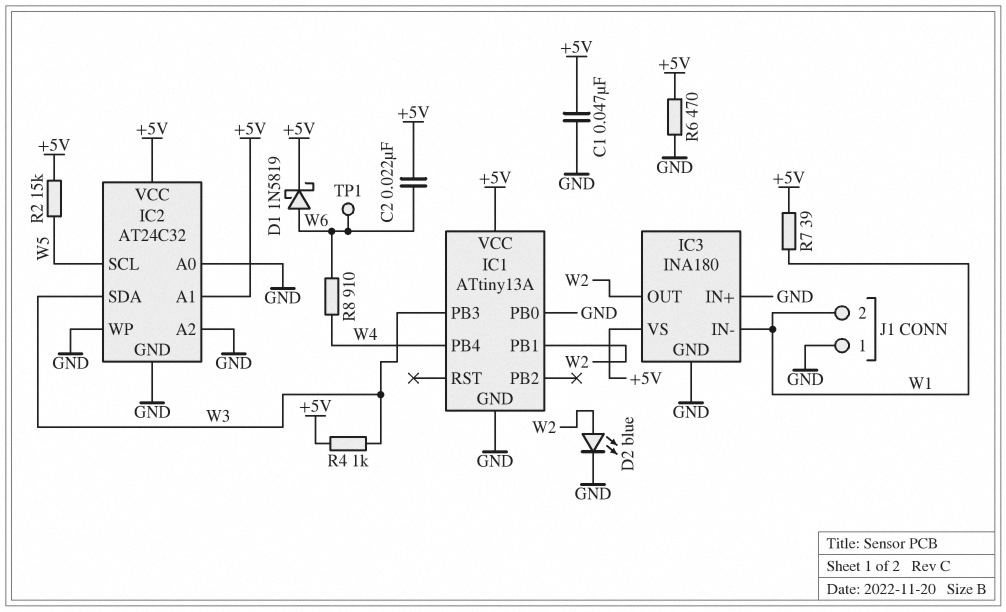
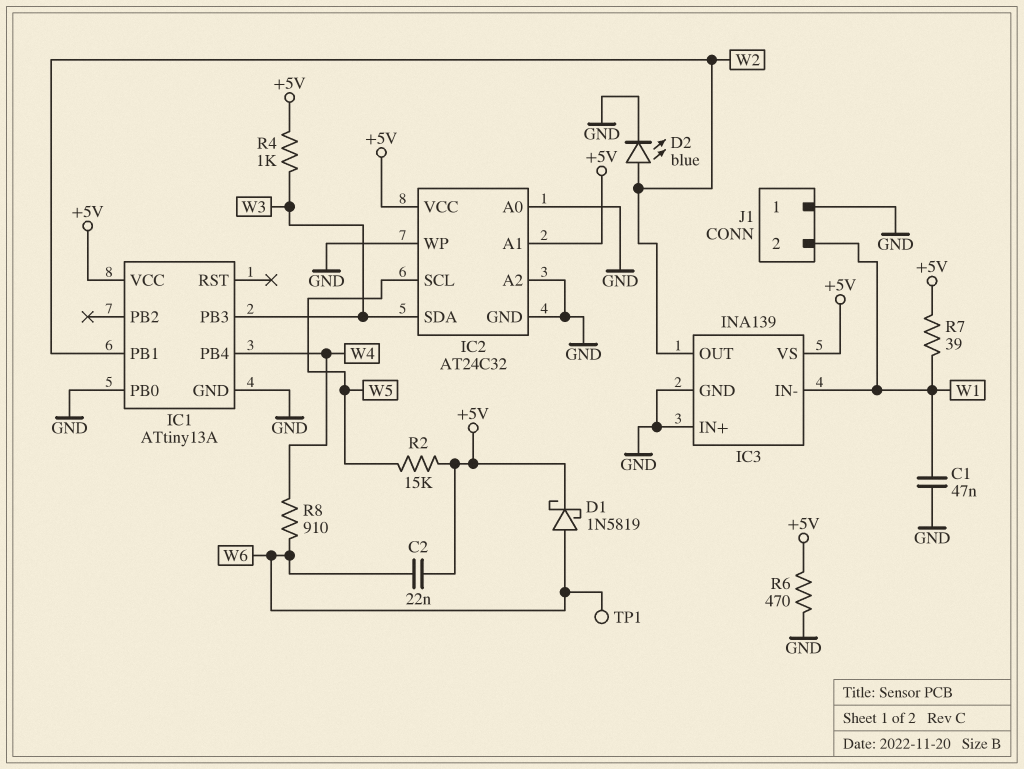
C1: 47nF (+5V, GND) -> 47nF (GND, W1)
IC3: INA180 -> INA139

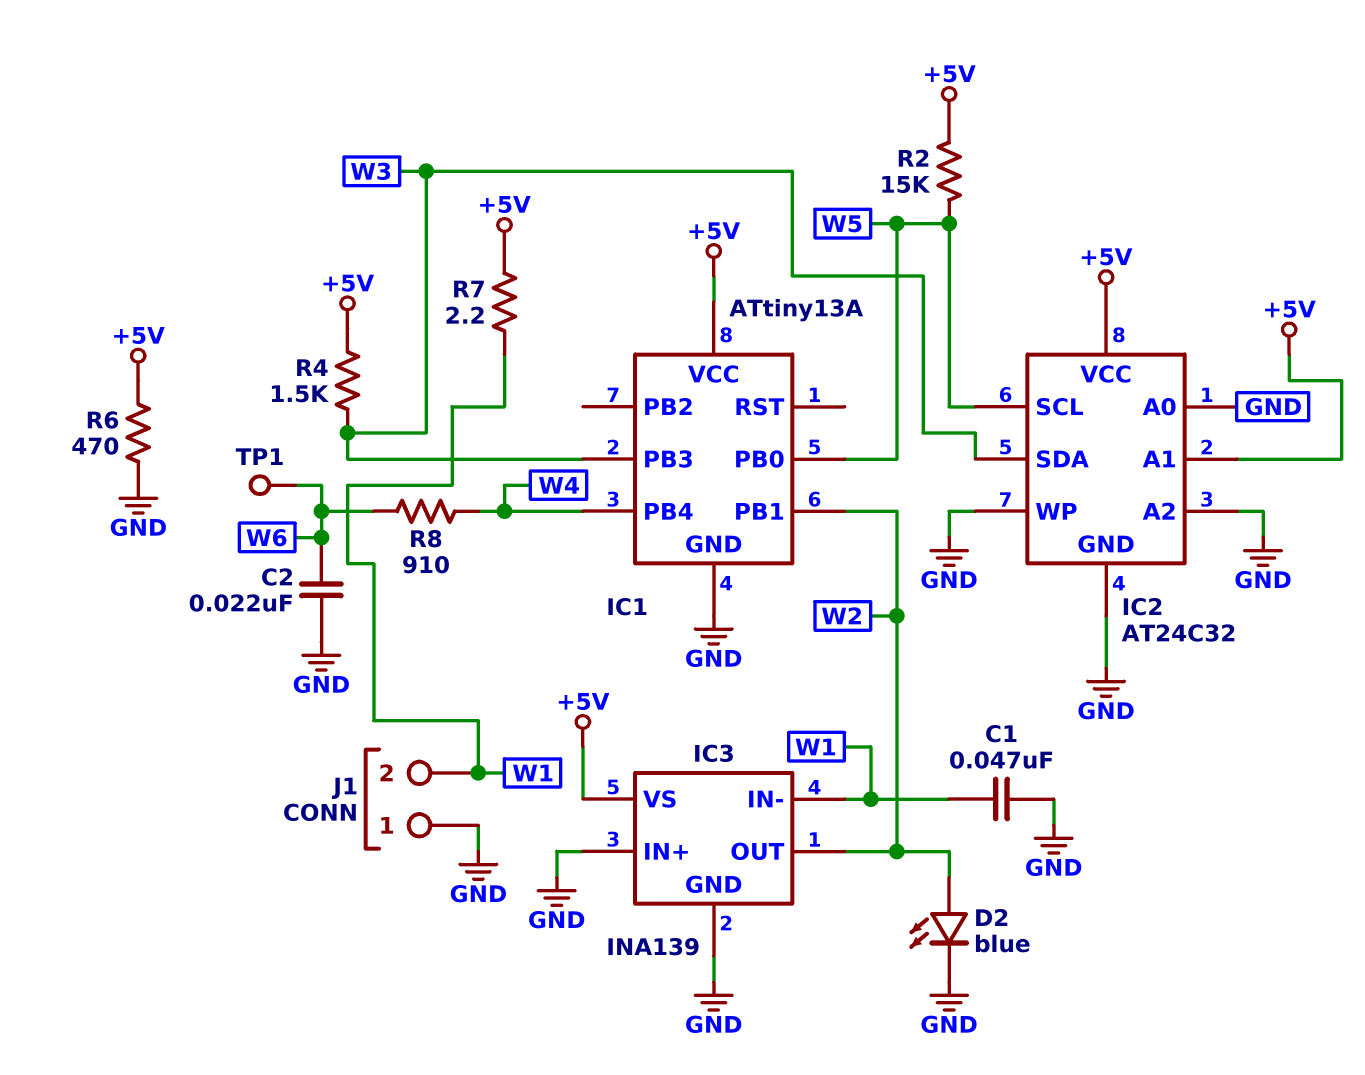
C2: 22nF (+5V, W6) -> 22nF (GND, W6)
D1: schottky 1N5819 (A W6, K +5V) -> none
IC1 pin PB0: GND -> W5
R4: 1k (+5V, W3) -> 1.5k (+5V, W3)
R7: 39 (+5V, W1) -> 2.2 (+5V, W1)

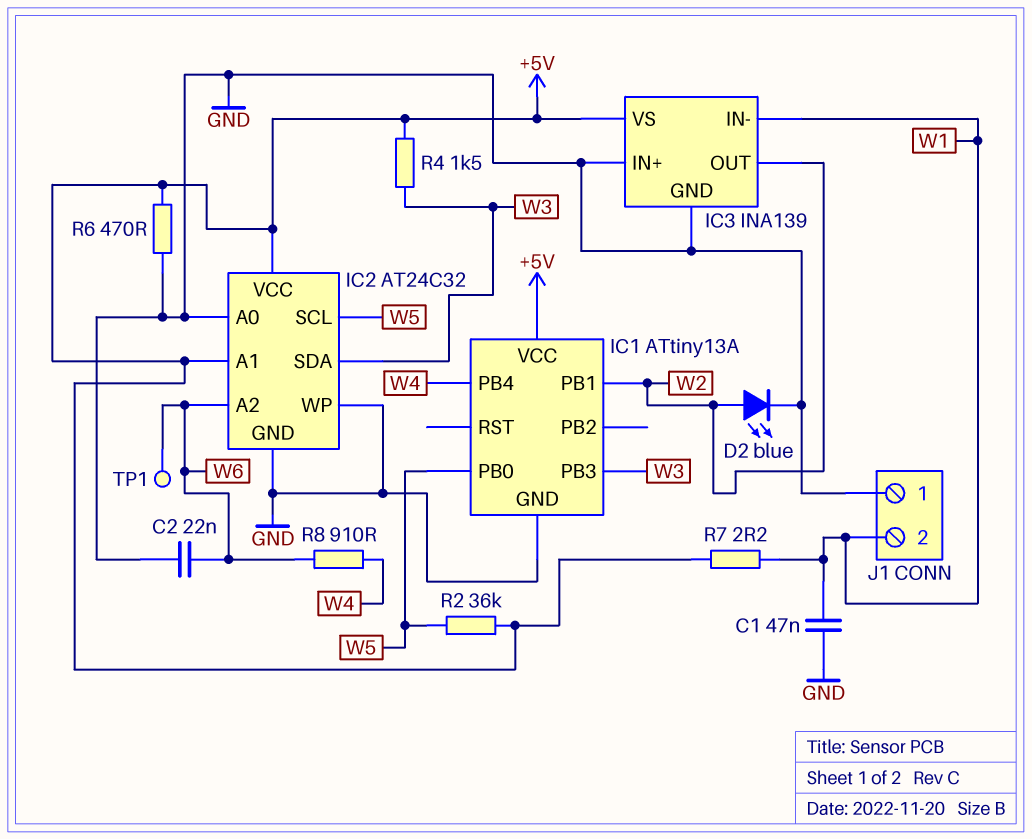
IC2 pin A2: GND -> W6
R2: 15k (+5V, W5) -> 36k (+5V, W5)

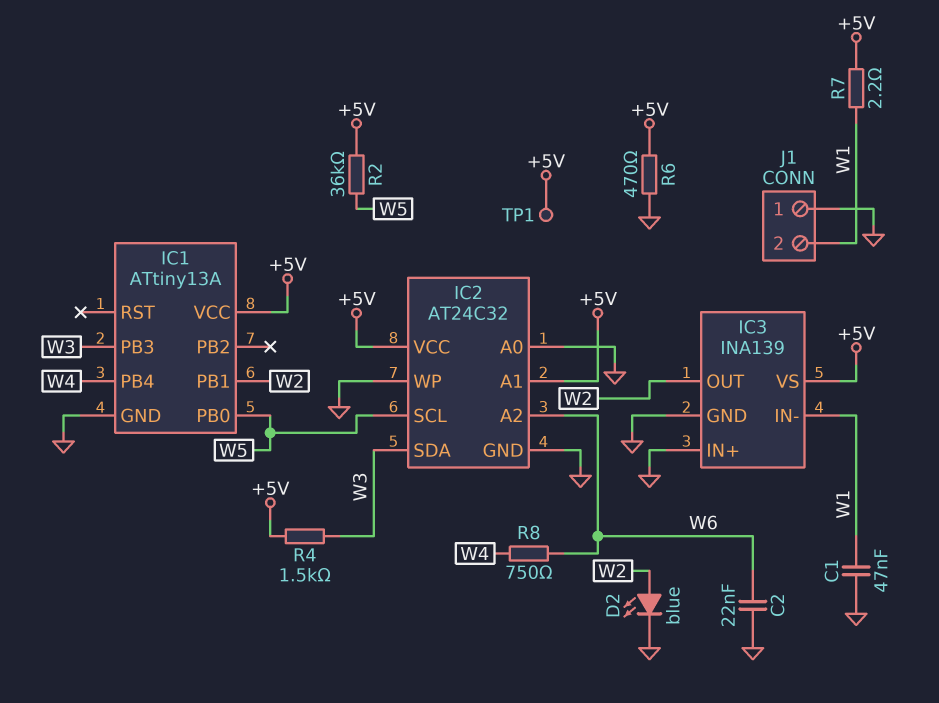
R8: 910 (W4, W6) -> 750 (W4, W6)
TP1: test point (W6) -> test point (+5V)

